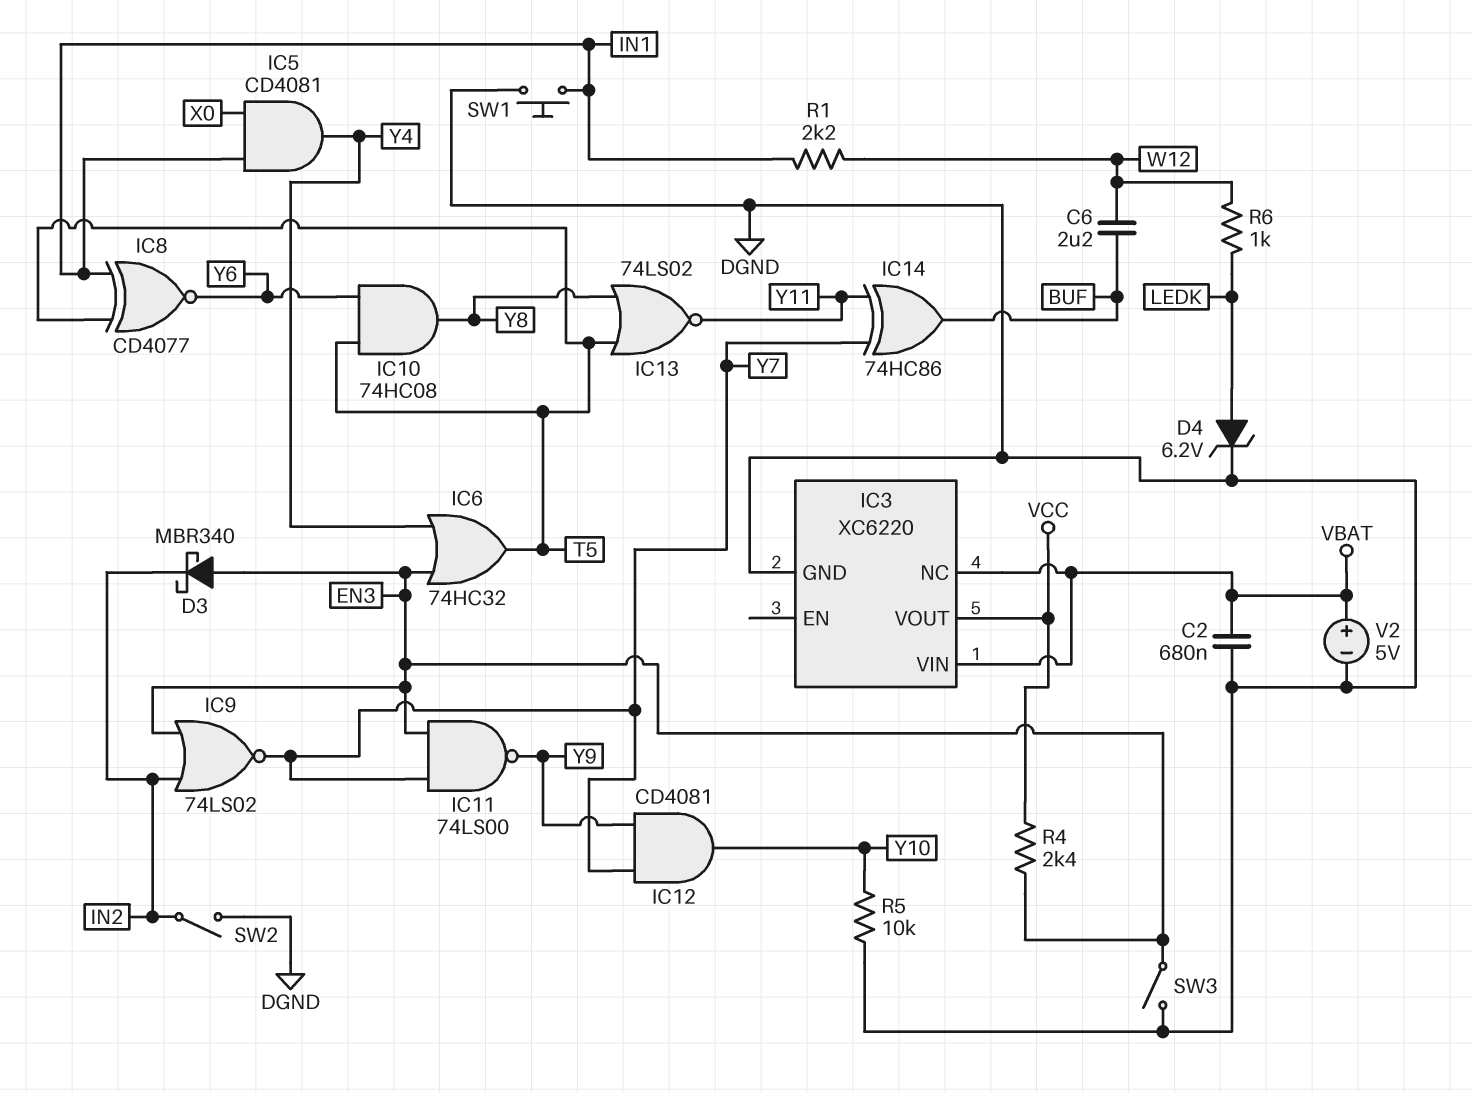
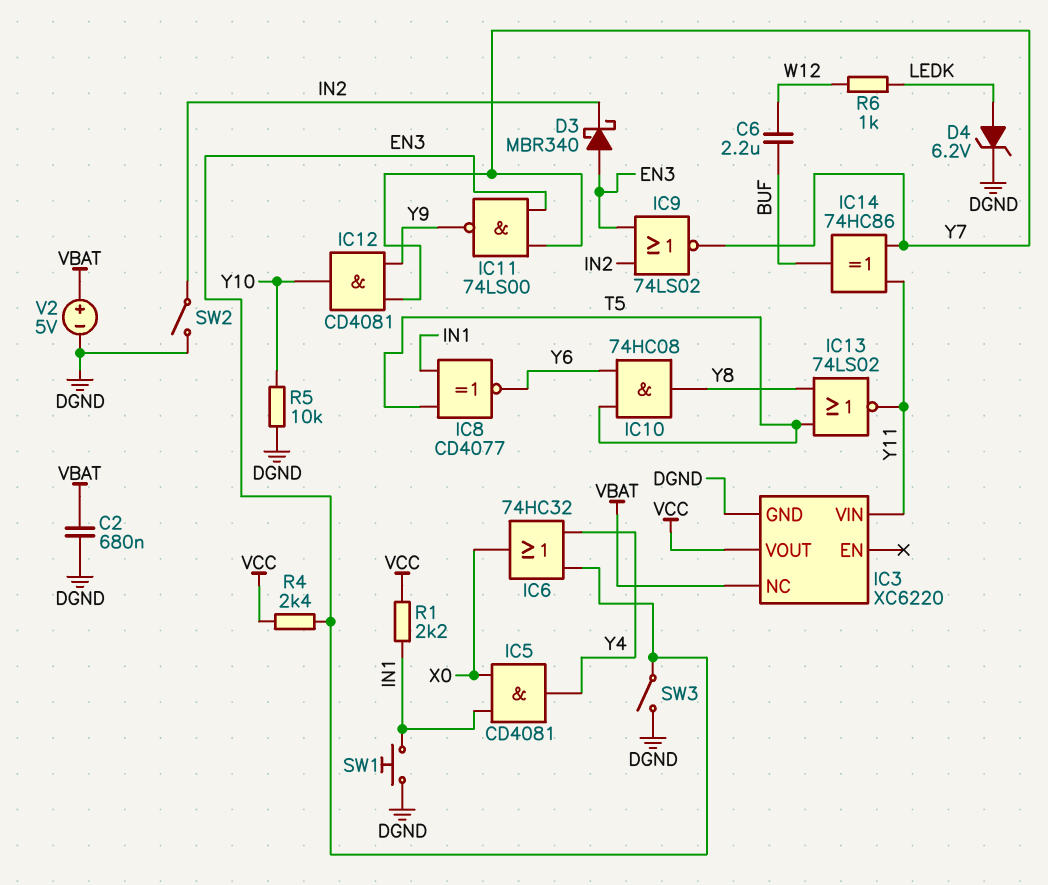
IC3 pin VIN: VBAT -> Y11
IC6: OR 74HC32 (in EN3, in Y4, out T5) -> OR 74HC32 (in EN3, in Y4, out X0)
R1: 2.2k (IN1, W12) -> 2.2k (IN1, VCC)

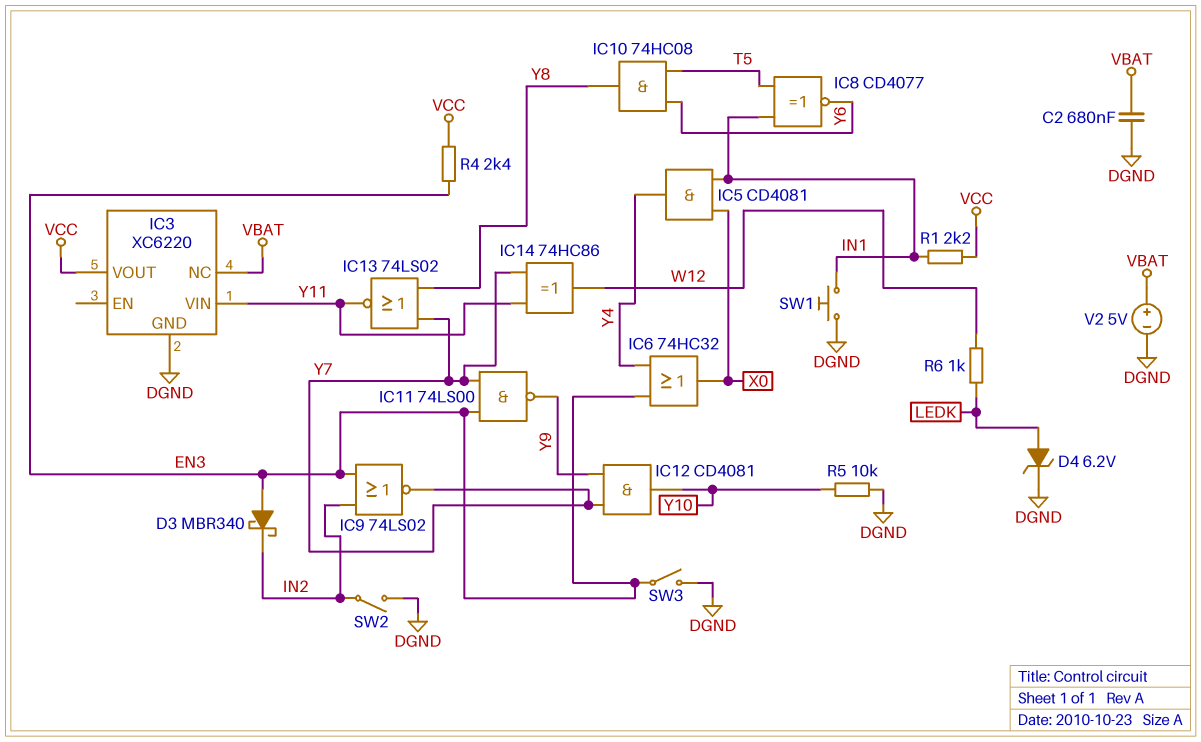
C6: 2.2uF (BUF, W12) -> none
IC13: NOR 74LS02 (in T5, in Y8, out Y11) -> NOR 74LS02 (in Y7, in Y8, out Y11)
IC14: XOR 74HC86 (in Y7, in Y11, out BUF) -> XOR 74HC86 (in Y7, in Y11, out W12)

